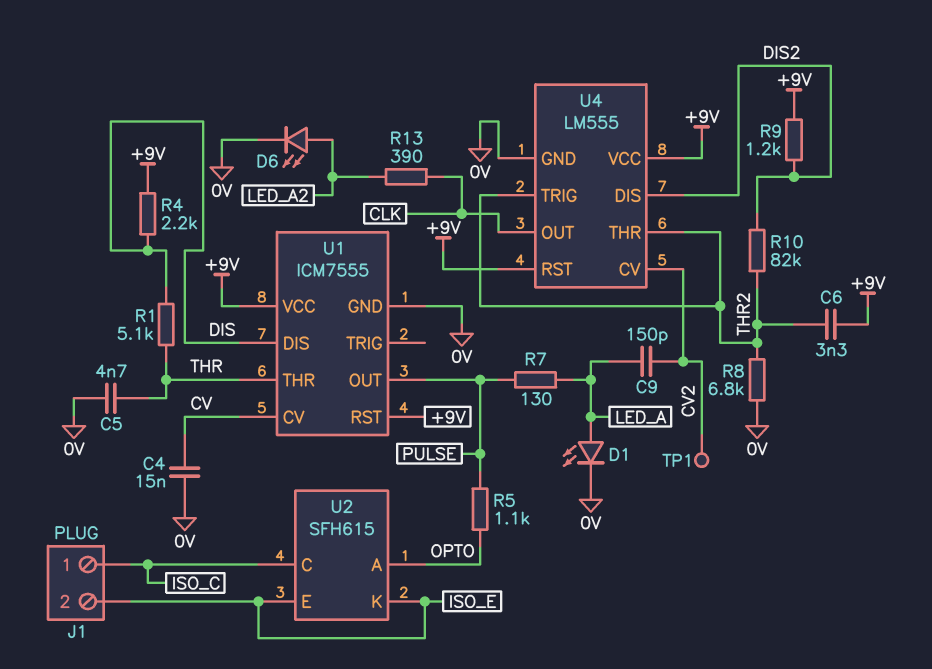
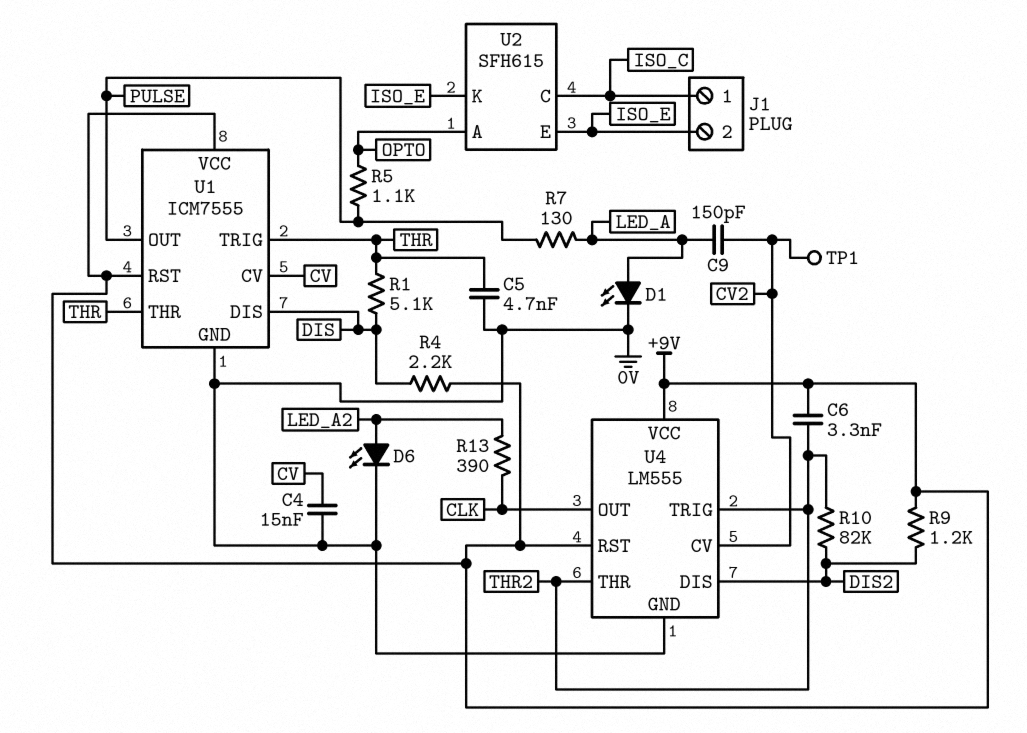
R8: 6.8k (0V, THR2) -> none
U1 pin TRIG: none -> THR

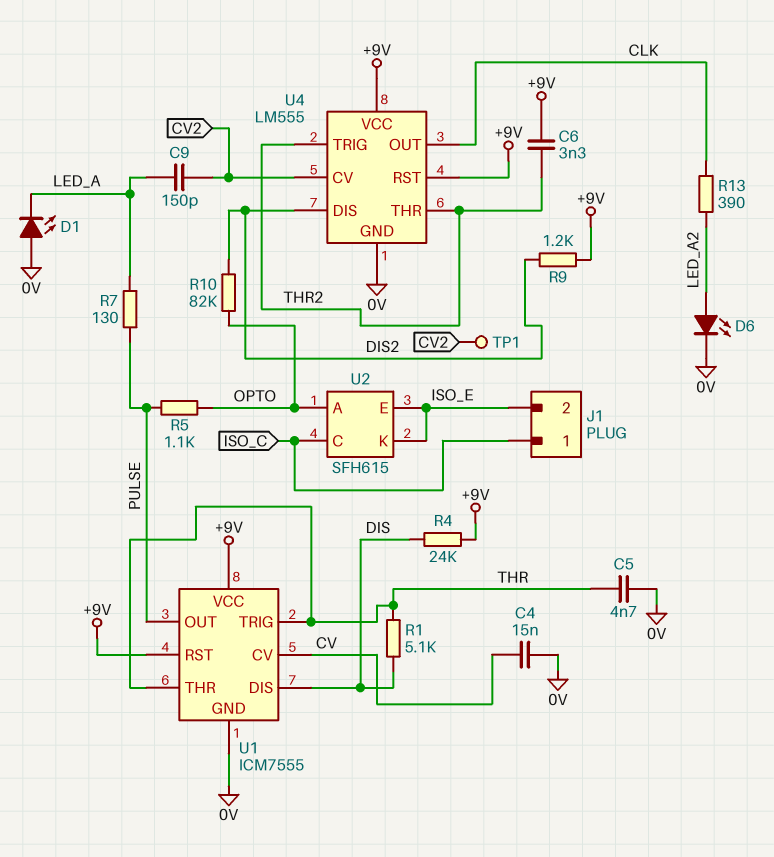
D1: LED (A LED_A, K 0V) -> LED (A 0V, K LED_A)
R4: 2.2k (+9V, DIS) -> 24k (+9V, DIS)
R10: 82k (DIS2, THR2) -> 82k (DIS2, OPTO)

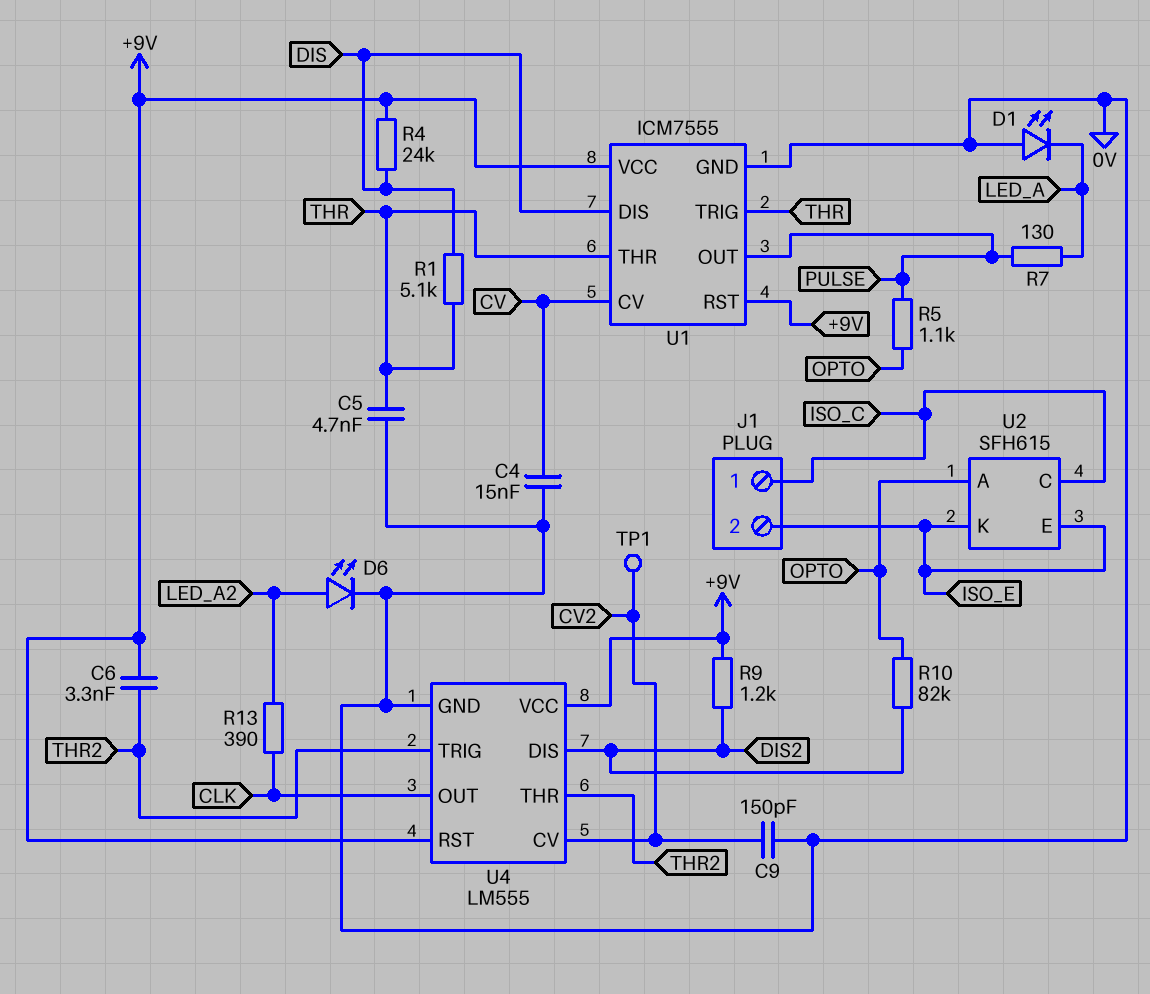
C9: 150pF (CV2, LED_A) -> 150pF (0V, CV2)

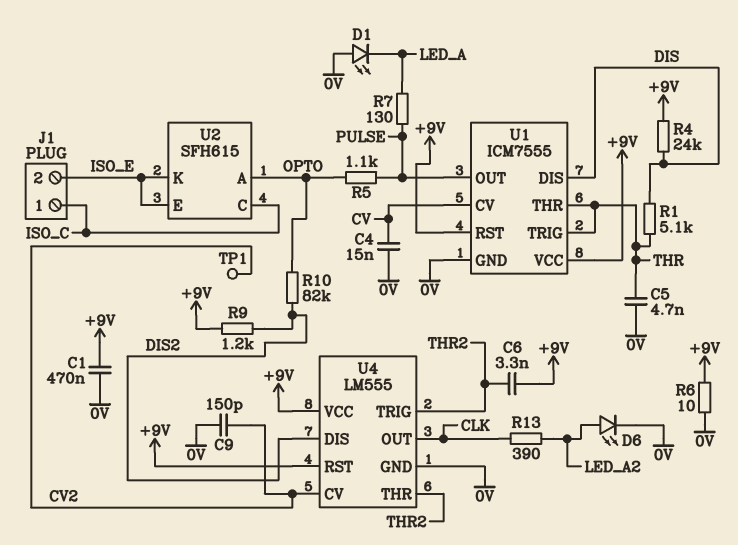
C1: none -> 470nF (+9V, 0V)
R6: none -> 10 (+9V, 0V)

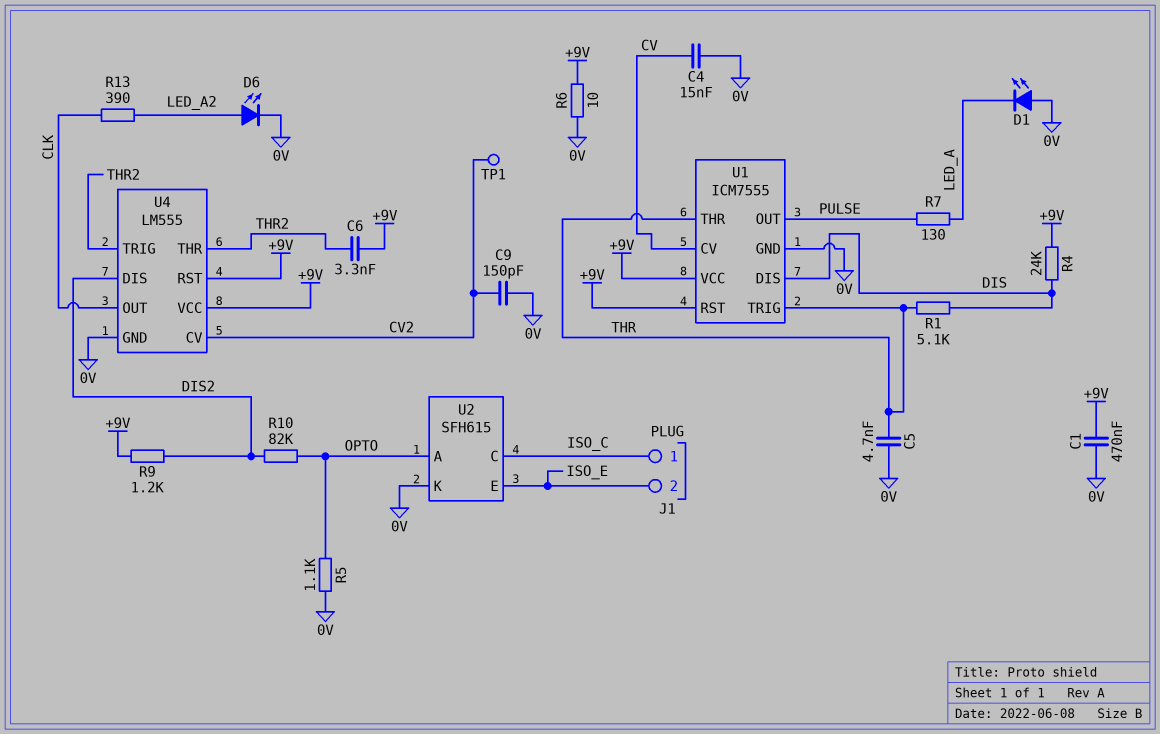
R5: 1.1k (OPTO, PULSE) -> 1.1k (0V, OPTO)
U2 pin K: ISO_E -> 0V

